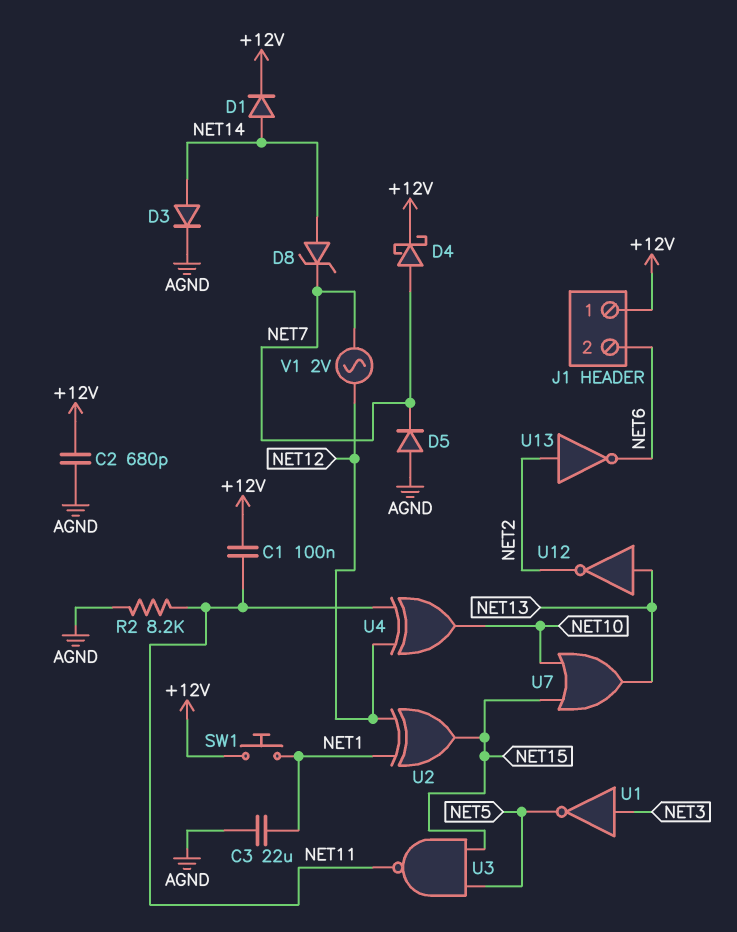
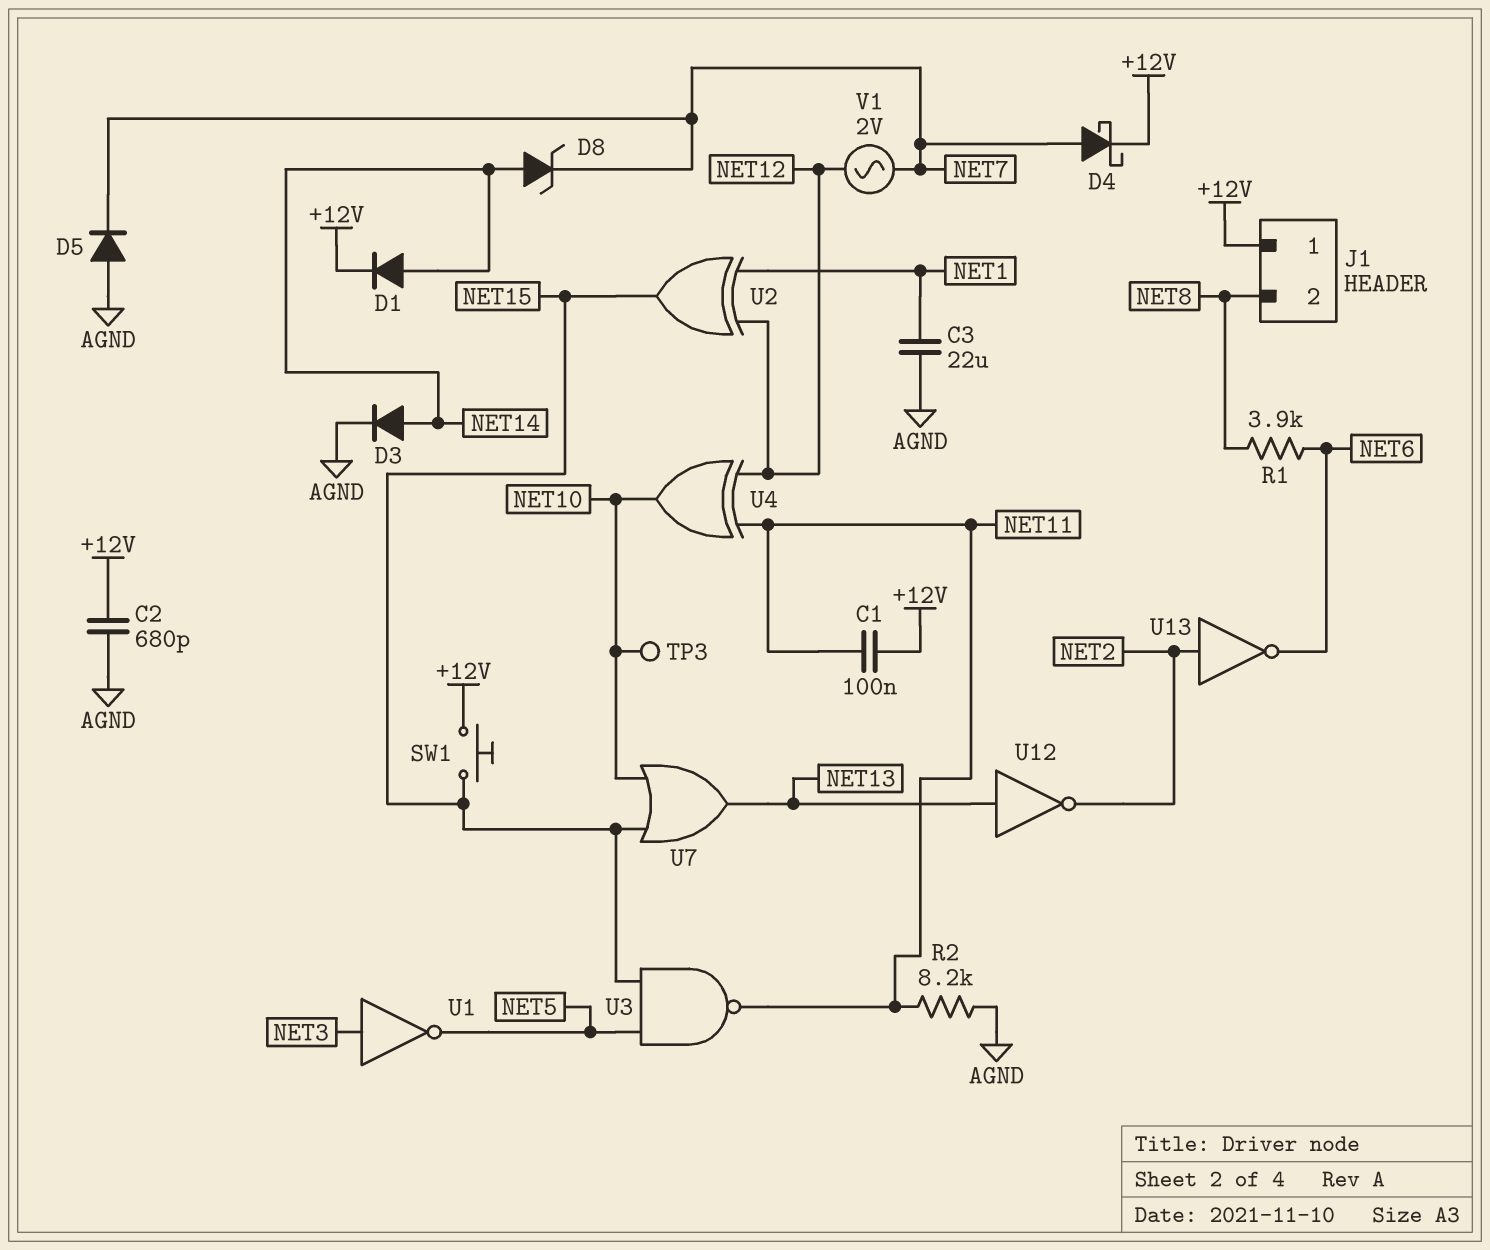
J1 pin 2: NET6 -> NET8
R1: none -> 3.9k (NET6, NET8)
SW1: button (+12V, NET1) -> button (+12V, NET15)
TP3: none -> test point (NET10)

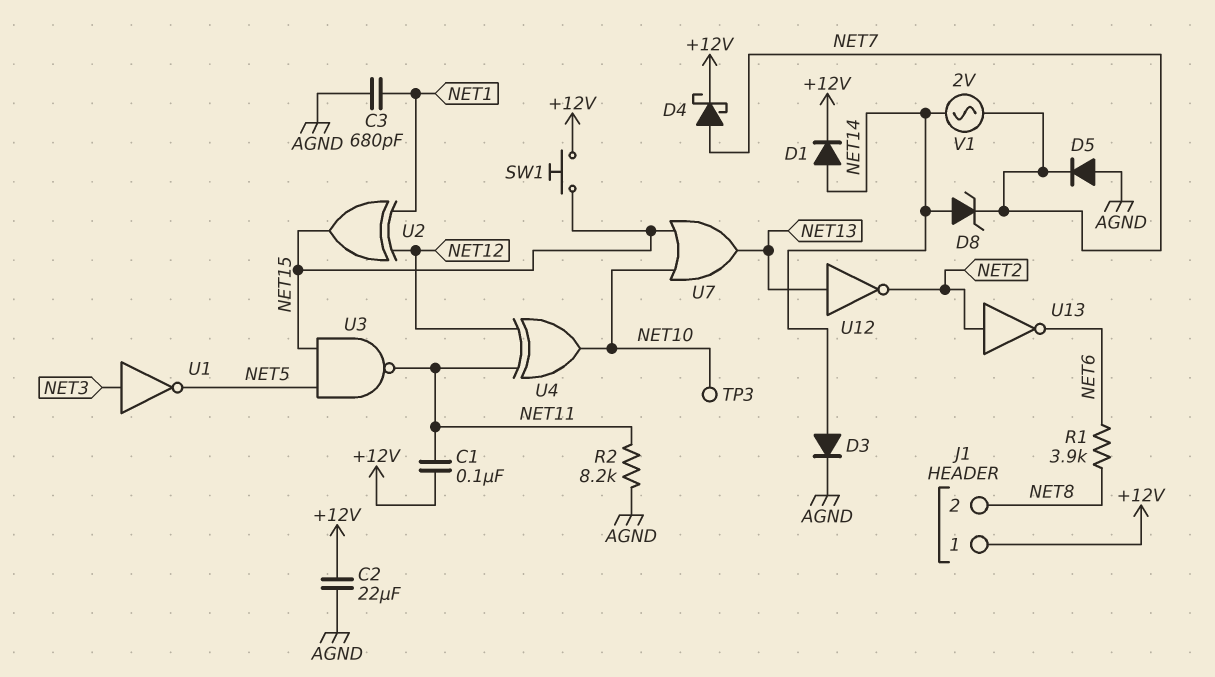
C2: 680pF (+12V, AGND) -> 22uF (+12V, AGND)
C3: 22uF (AGND, NET1) -> 680pF (AGND, NET1)
V1: AC 2V (NET7, NET12) -> AC 2V (NET7, NET14)

